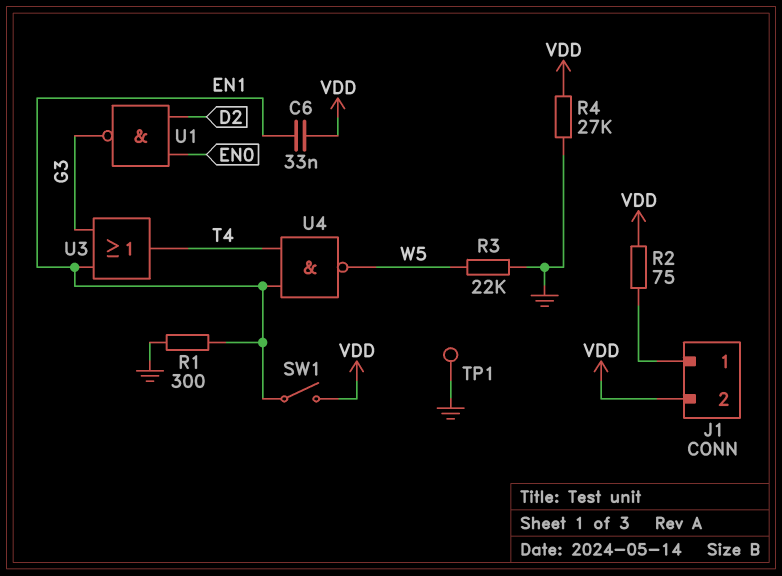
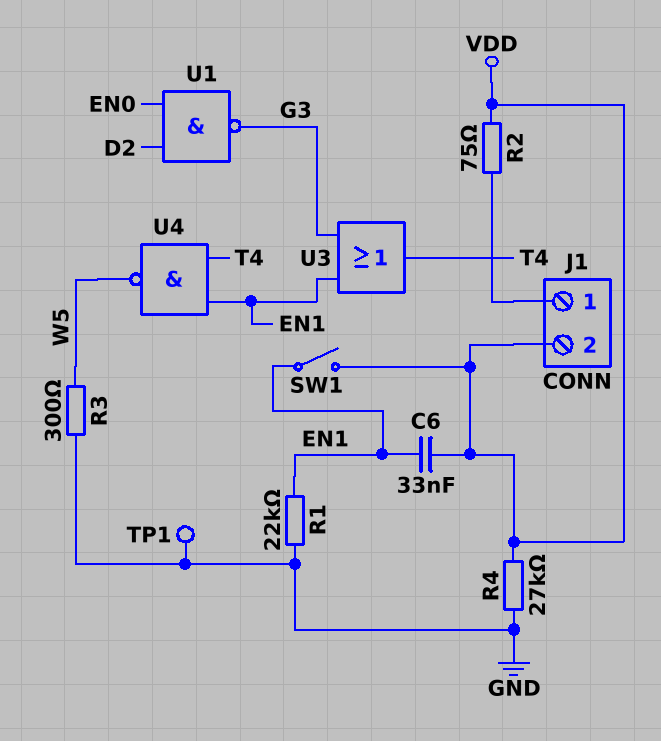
R1: 300 (EN1, GND) -> 22k (EN1, GND)
R3: 22k (GND, W5) -> 300 (GND, W5)

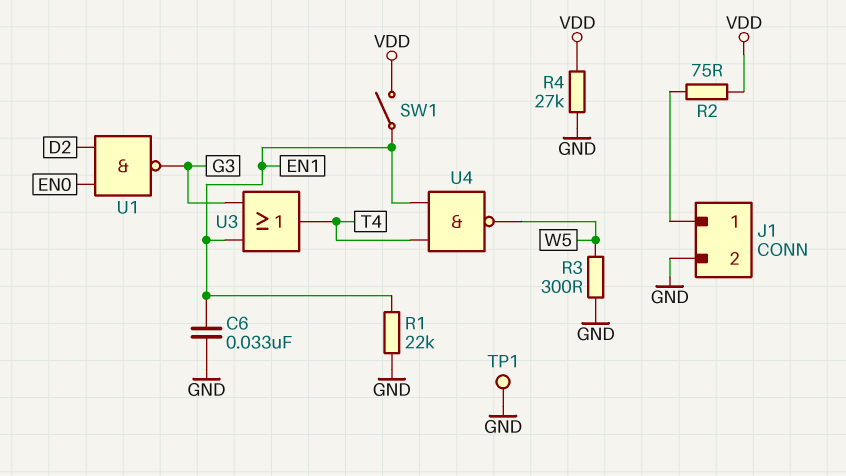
C6: 33nF (EN1, VDD) -> 33nF (EN1, GND)
J1 pin 2: VDD -> GND

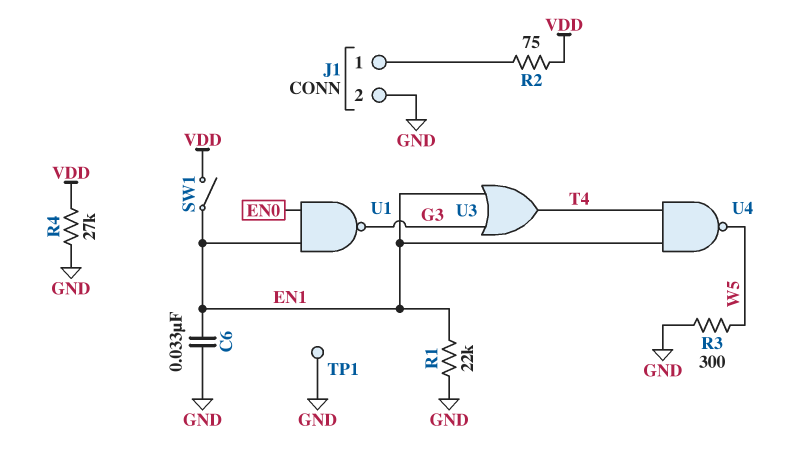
U1: NAND (in D2, in EN0, out G3) -> NAND (in EN0, in EN1, out G3)

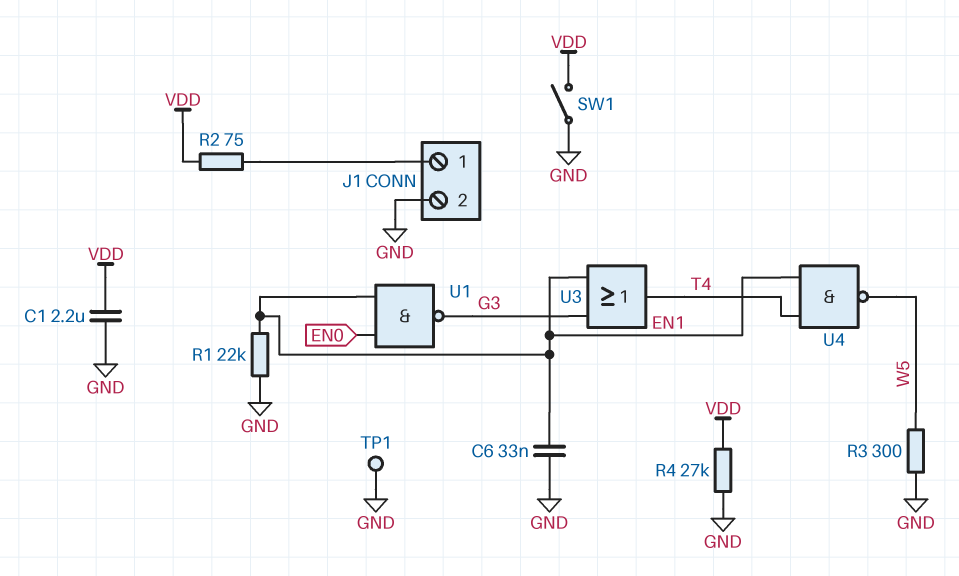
C1: none -> 2.2uF (GND, VDD)
SW1: switch (EN1, VDD) -> switch (GND, VDD)

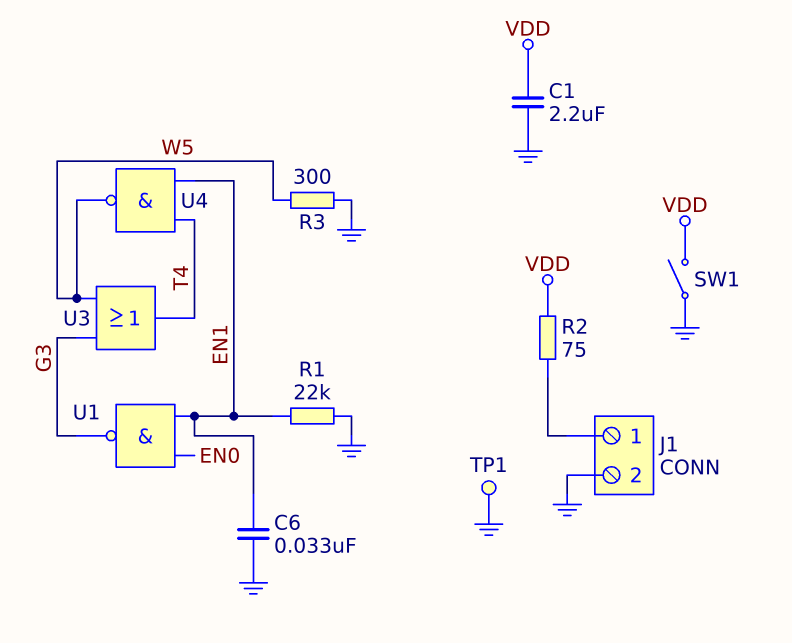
R4: 27k (GND, VDD) -> none
U3: OR (in EN1, in G3, out T4) -> OR (in G3, in W5, out T4)

